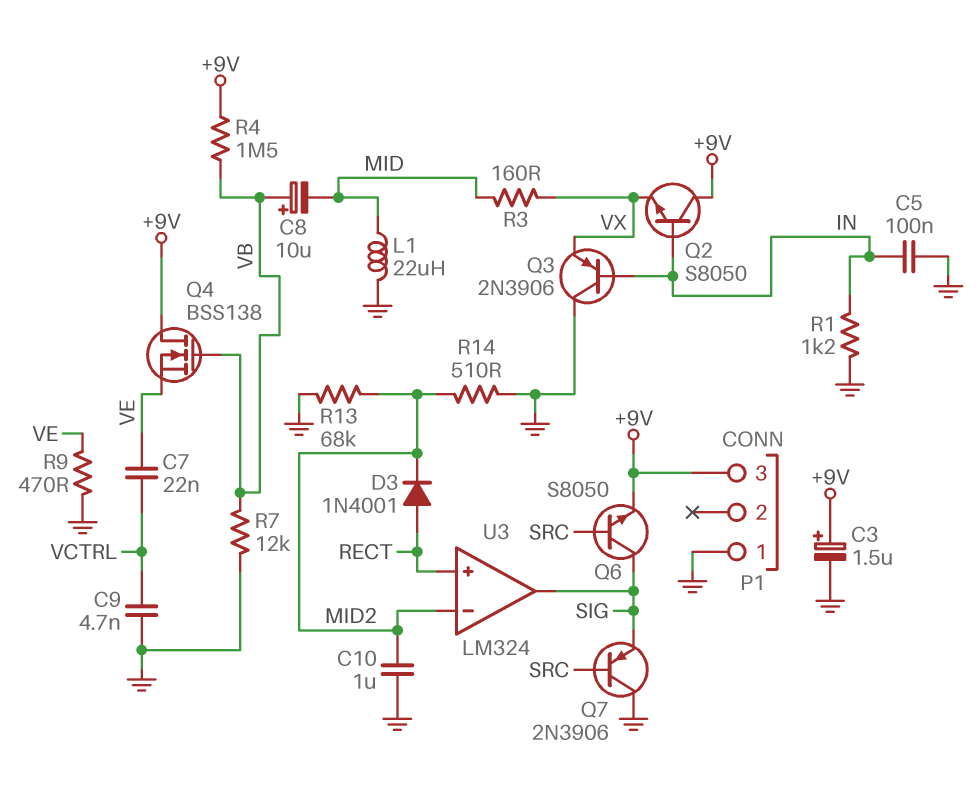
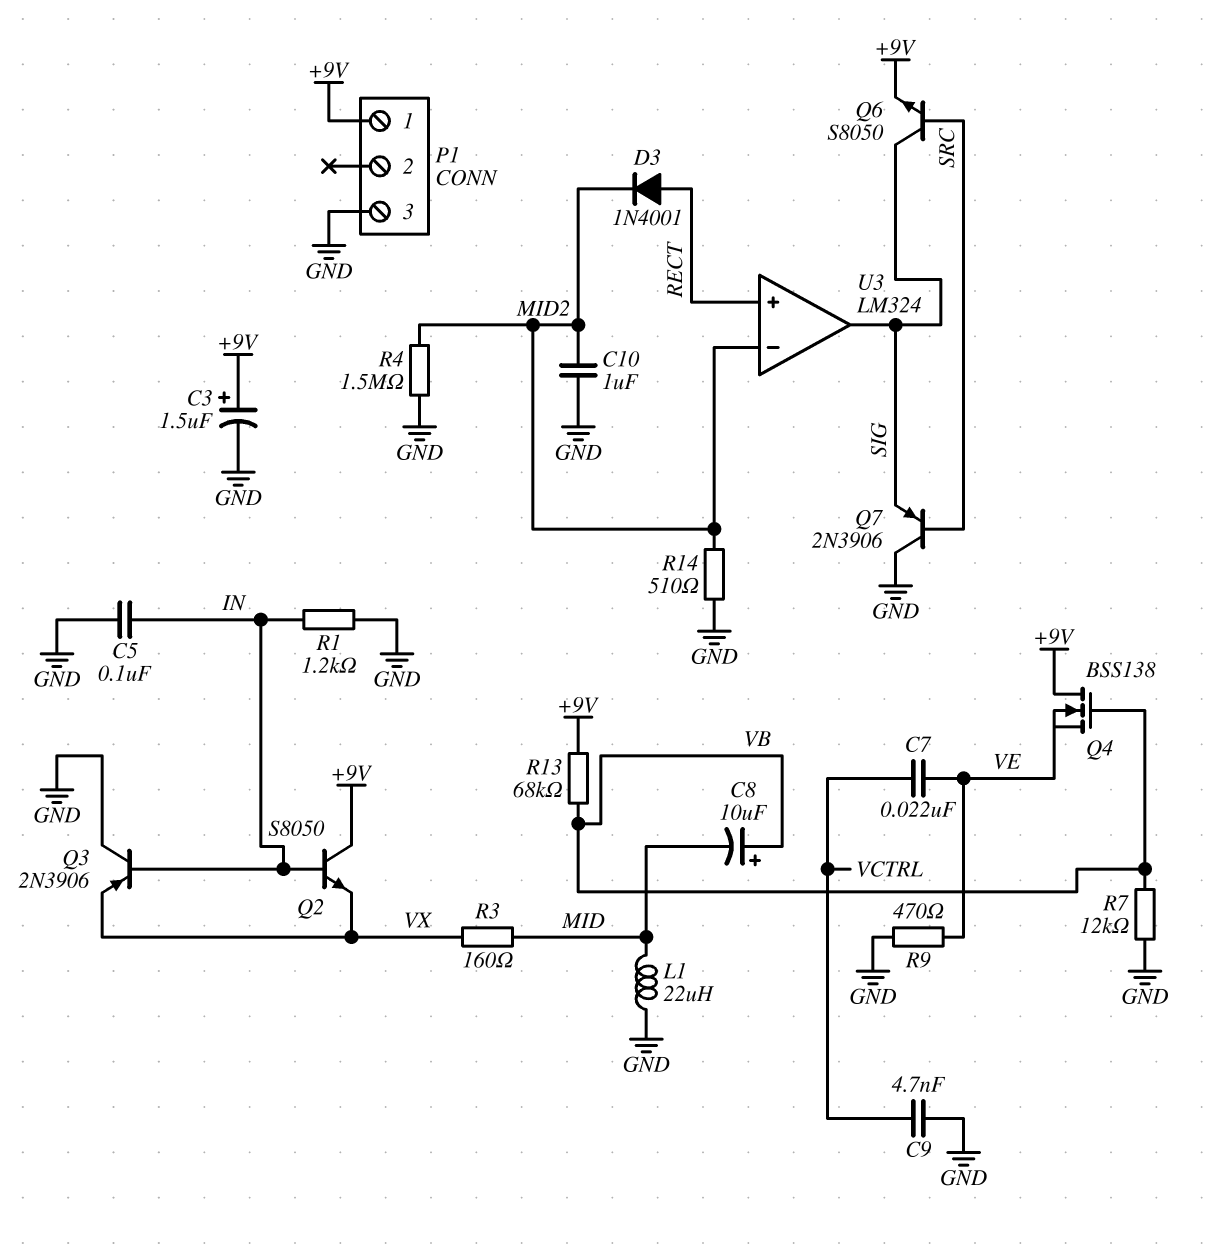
P1 pin 1: GND -> +9V
P1 pin 3: +9V -> GND
R4: 1.5M (+9V, VB) -> 1.5M (GND, MID2)
R13: 68k (GND, MID2) -> 68k (+9V, VB)

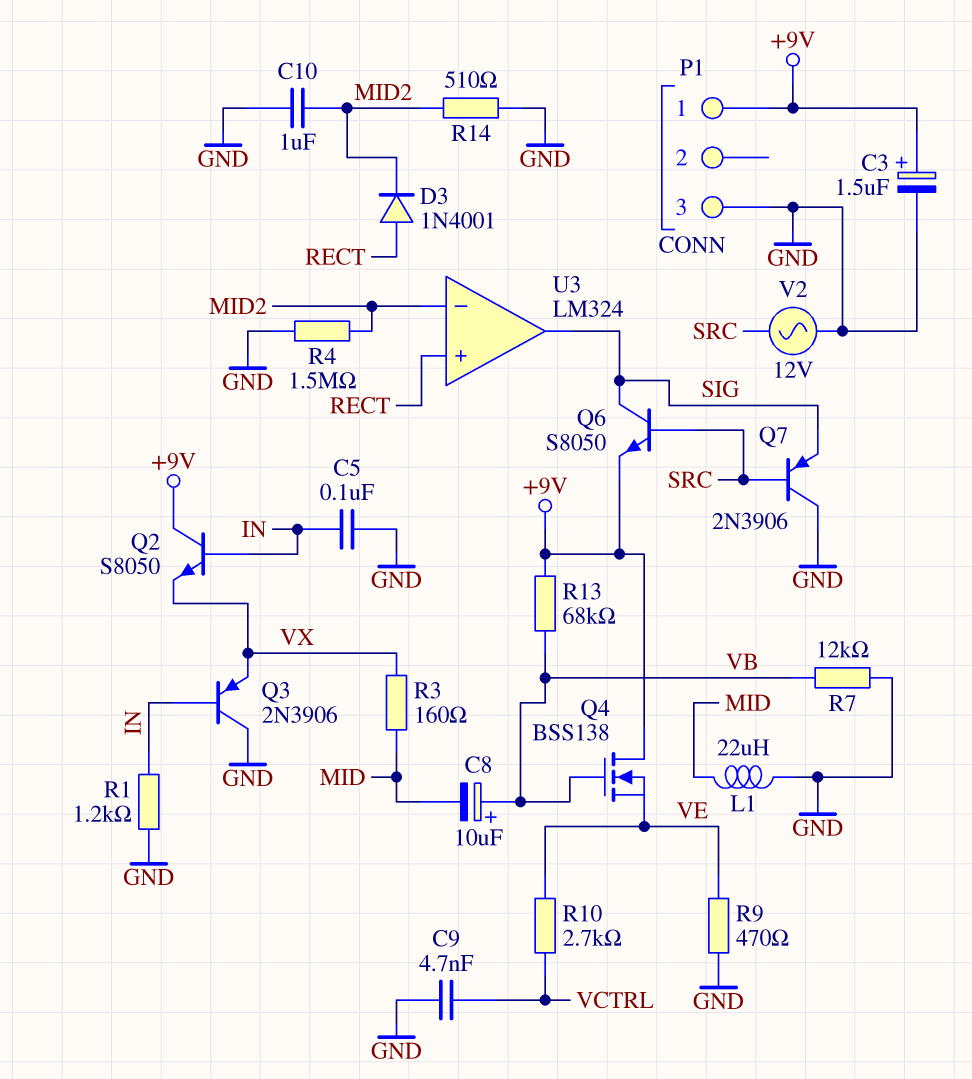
C7: 22nF (VCTRL, VE) -> none
R10: none -> 2.7k (VCTRL, VE)
V2: none -> AC 12V (GND, SRC)

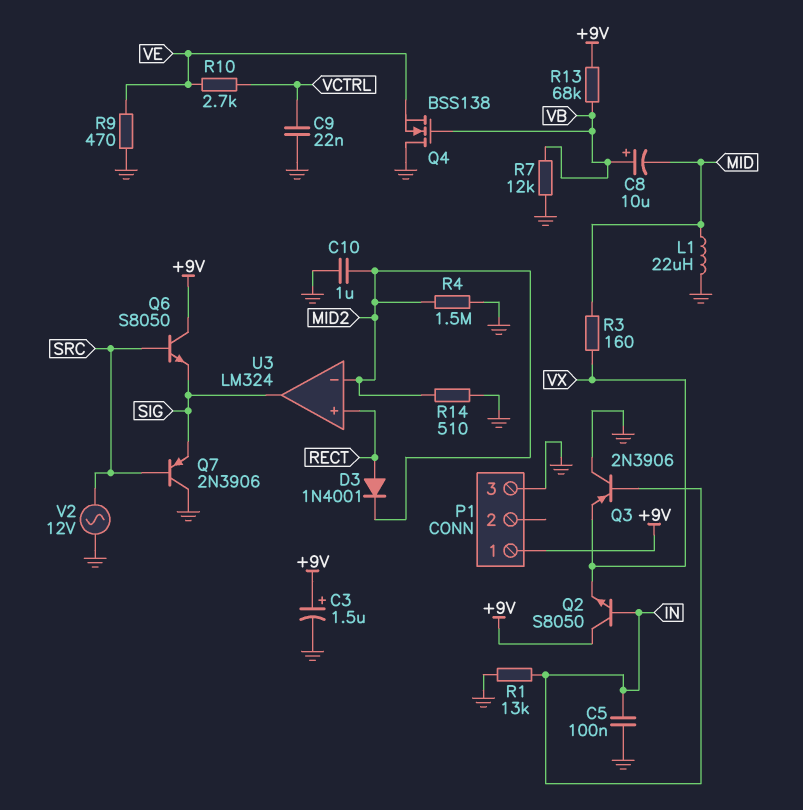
C9: 4.7nF (GND, VCTRL) -> 22nF (GND, VCTRL)
Q4: NMOS BSS138 (G VB, D +9V, S VE) -> NMOS BSS138 (G VB, D GND, S VE)
Q6: NPN S8050 (B SRC, C SIG, E +9V) -> NPN S8050 (B SRC, C +9V, E SIG)
R1: 1.2k (GND, IN) -> 13k (GND, IN)

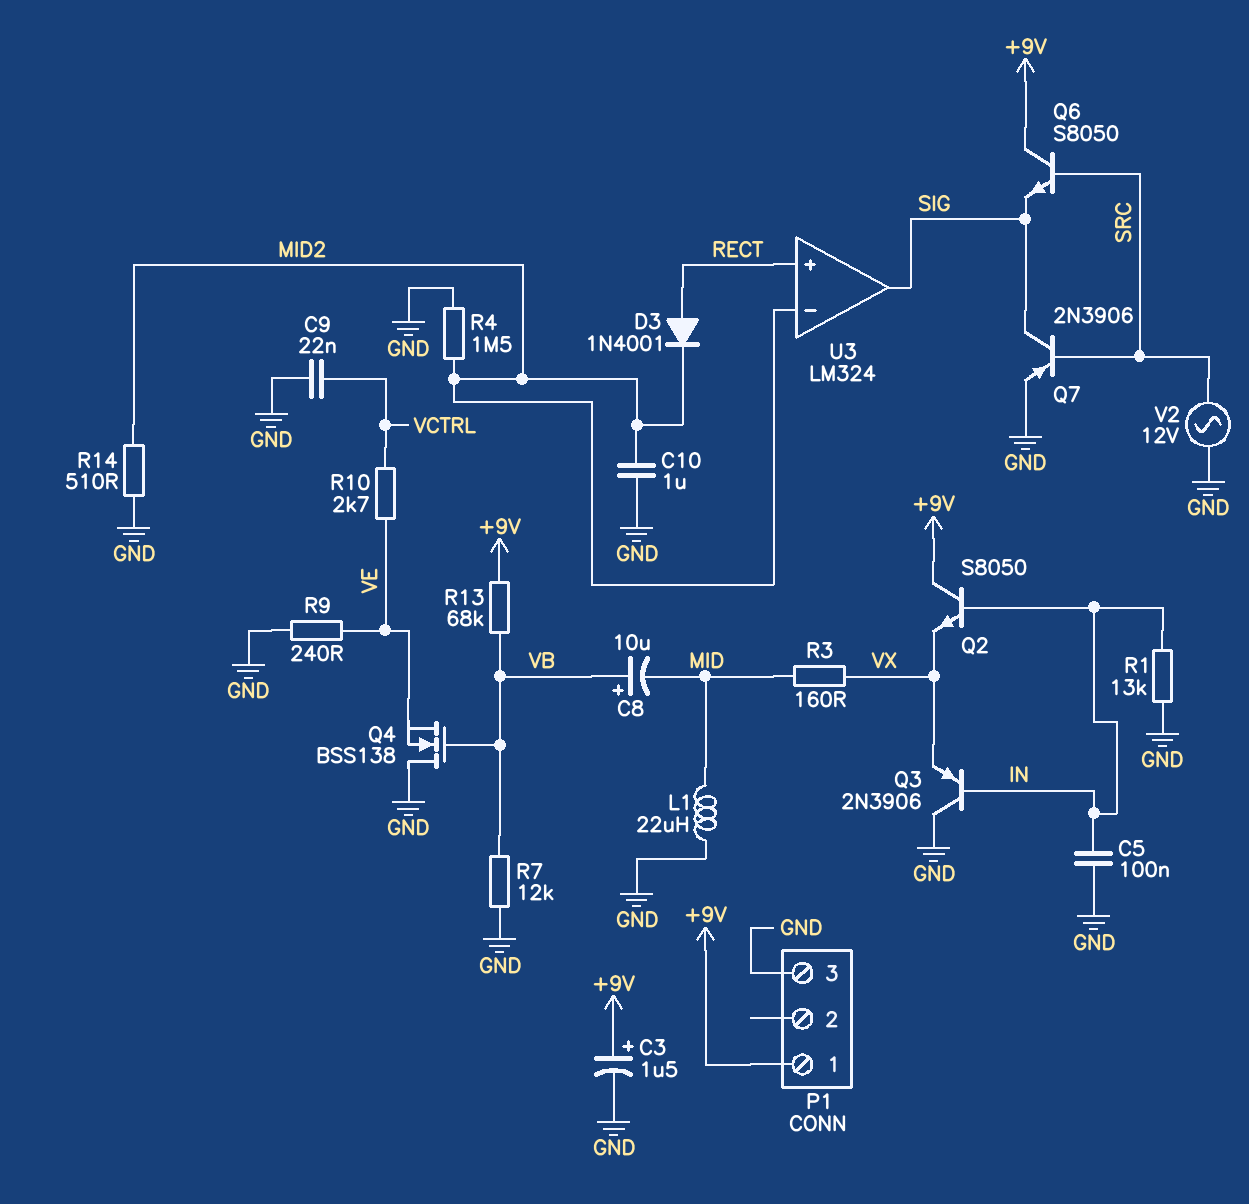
Q7: PNP 2N3906 (B SRC, C GND, E SIG) -> PNP 2N3906 (B SRC, C SIG, E GND)
R9: 470 (GND, VE) -> 240 (GND, VE)

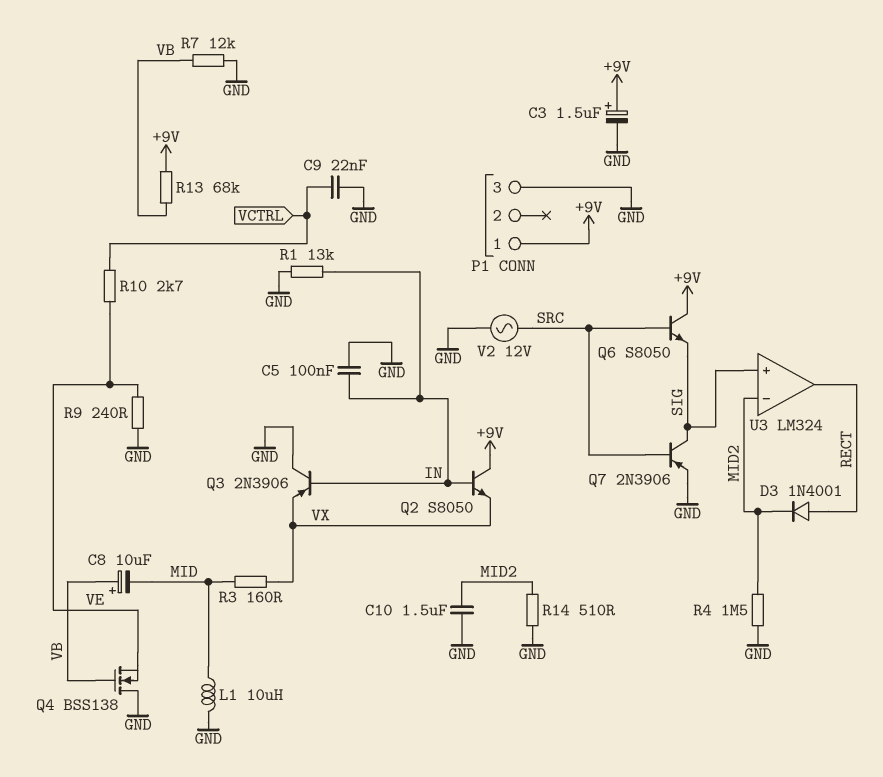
C10: 1uF (GND, MID2) -> 1.5uF (GND, MID2)
L1: 22uH (GND, MID) -> 10uH (GND, MID)
U3 pin in+: RECT -> SIG
U3 pin out: SIG -> RECT

